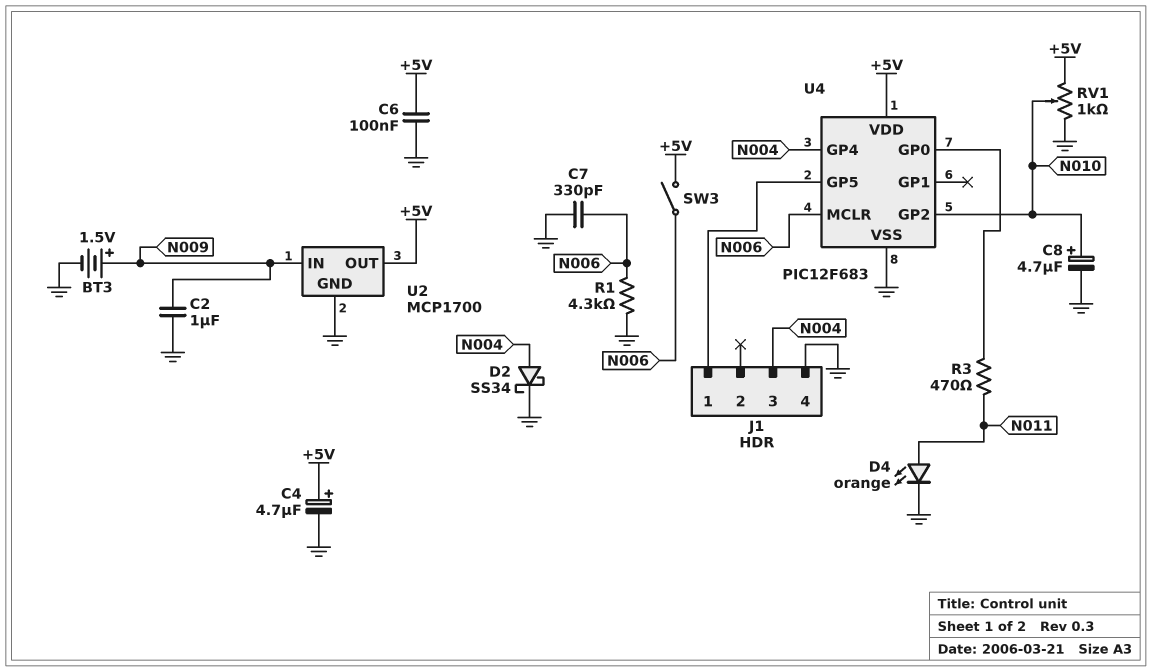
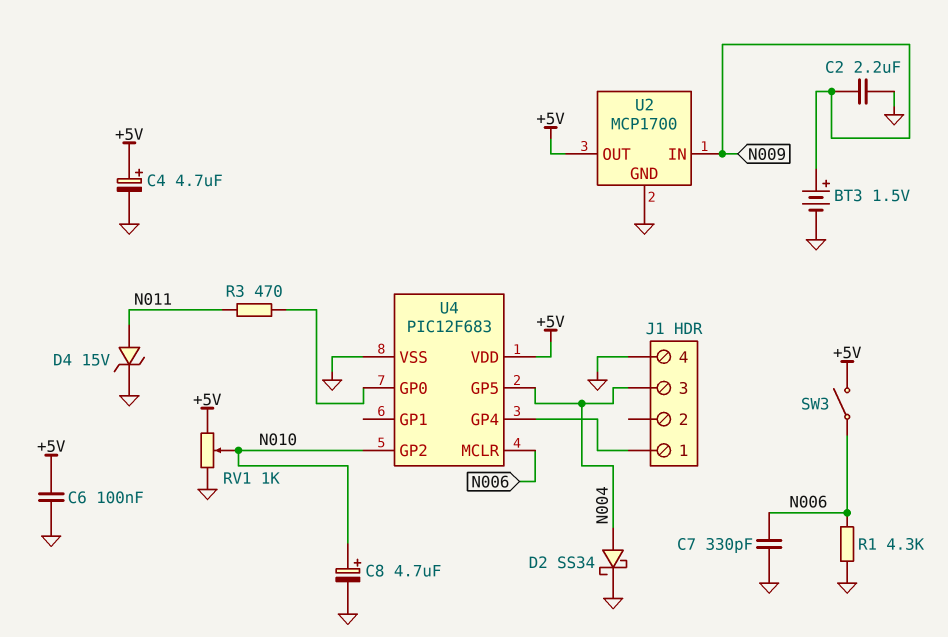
C2: 1uF (GND, N009) -> 2.2uF (GND, N009)
D4: LED orange (A N011, K GND) -> zener 15V (A N011, K GND)
U4 pin GP4: N004 -> J1/1
U4 pin GP5: J1/1 -> N004

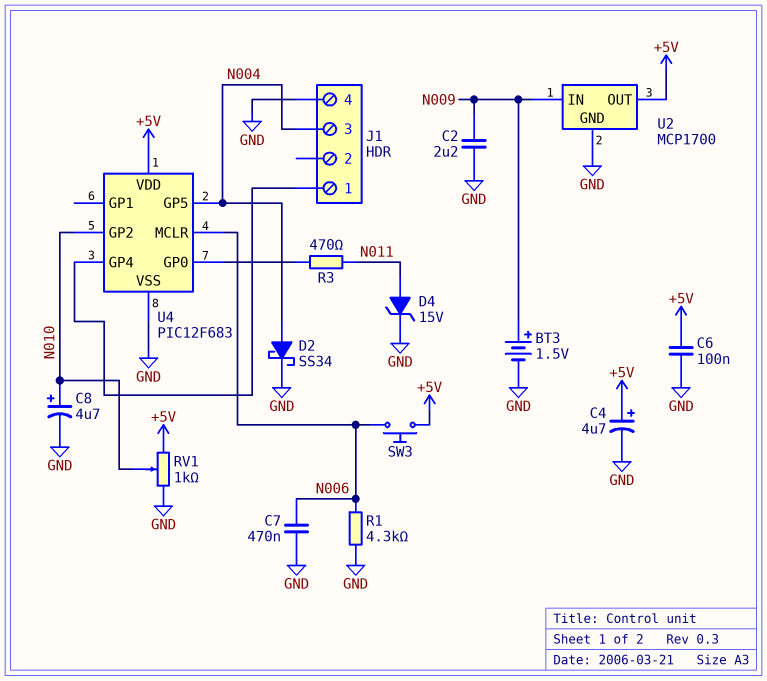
C7: 330pF (GND, N006) -> 470nF (GND, N006)
SW3: switch (+5V, N006) -> button (+5V, N006)

